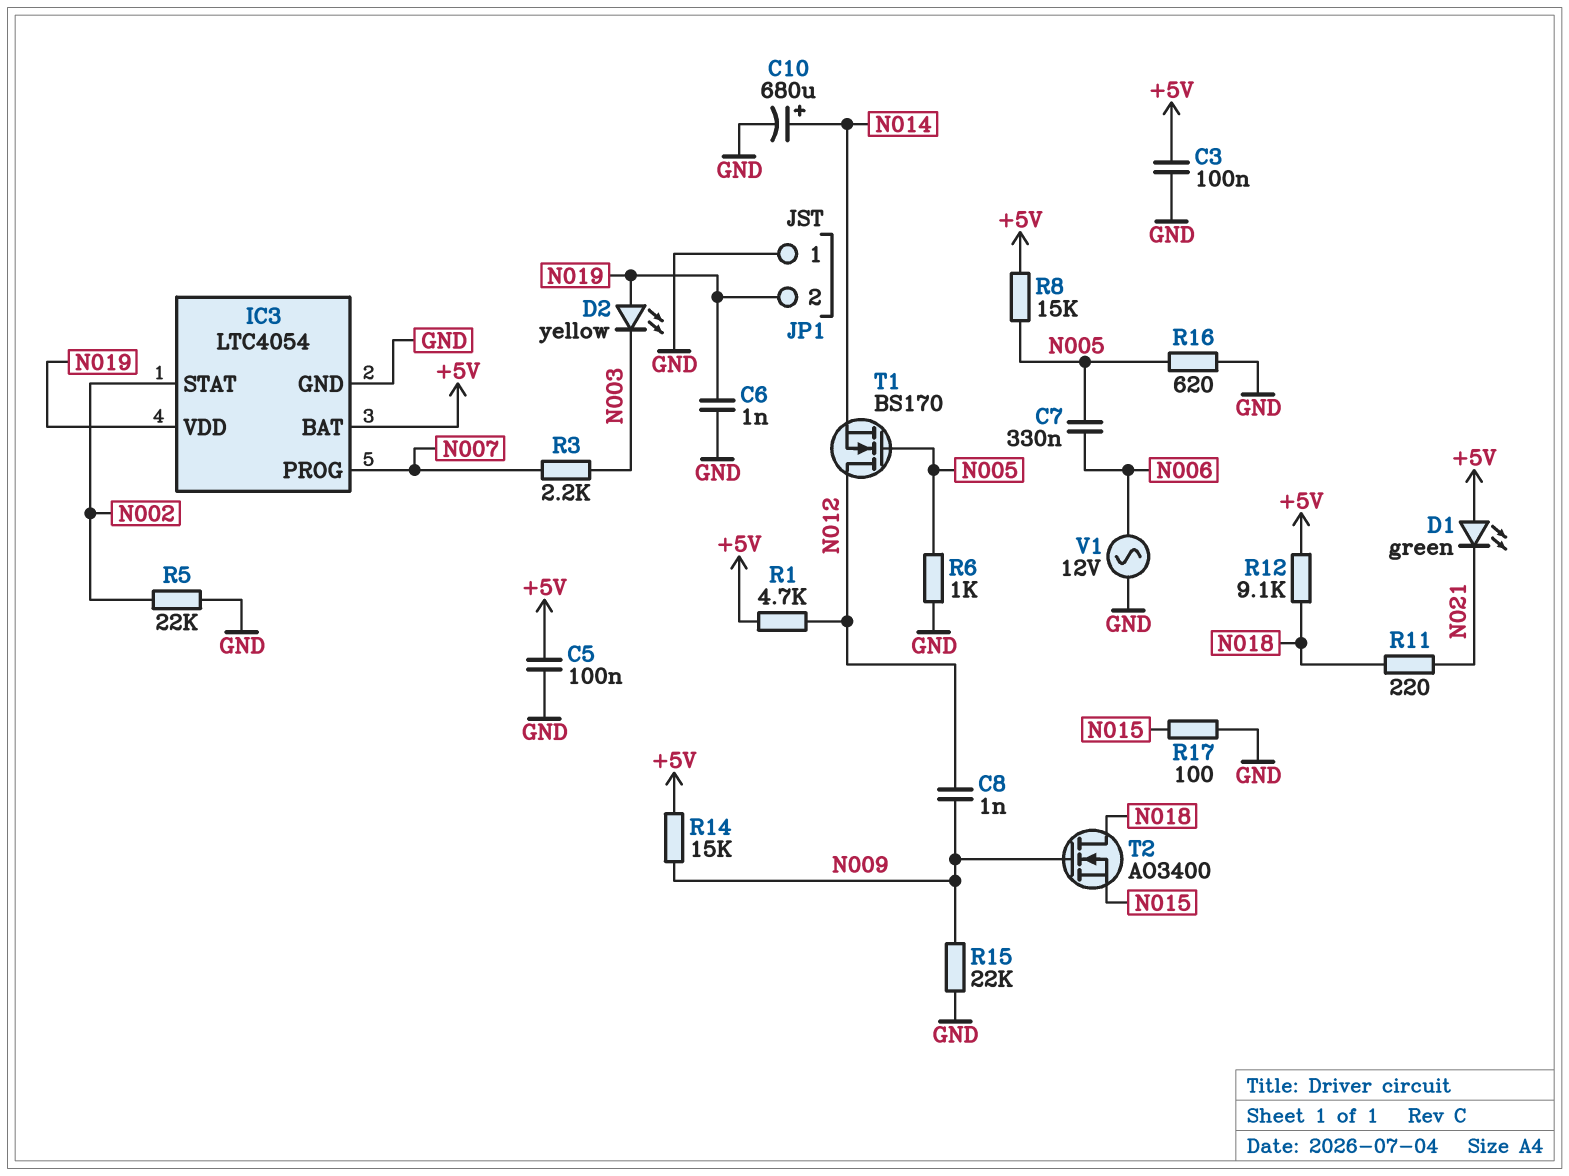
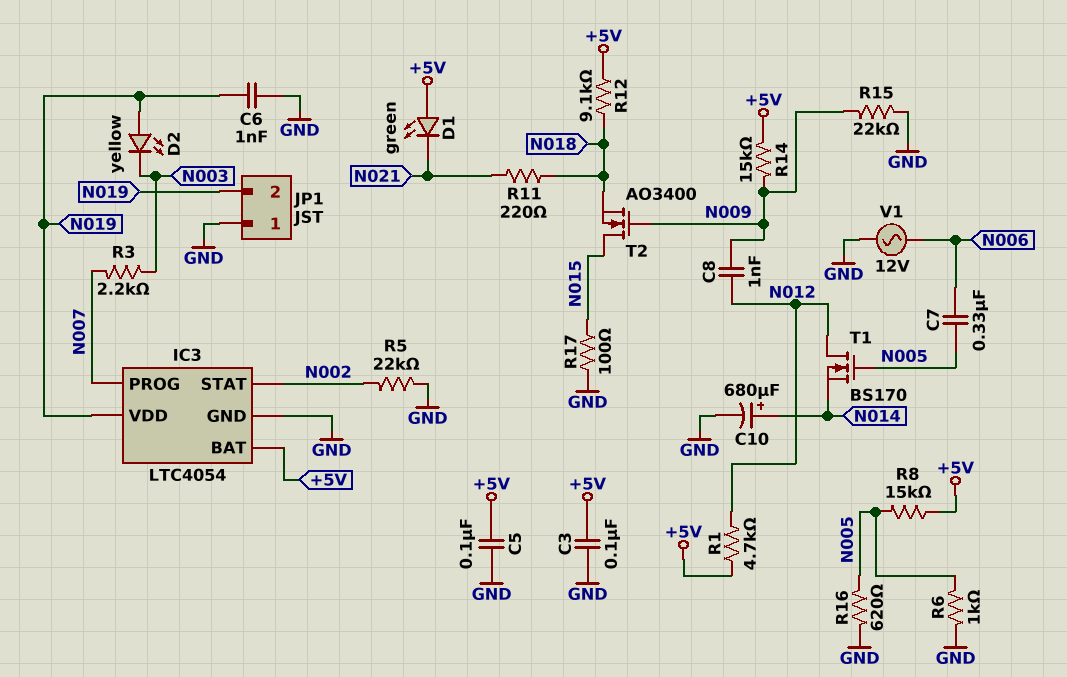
T2: NMOS AO3400 (G N009, D N018, S N015) -> NMOS AO3400 (G N009, D N015, S N018)

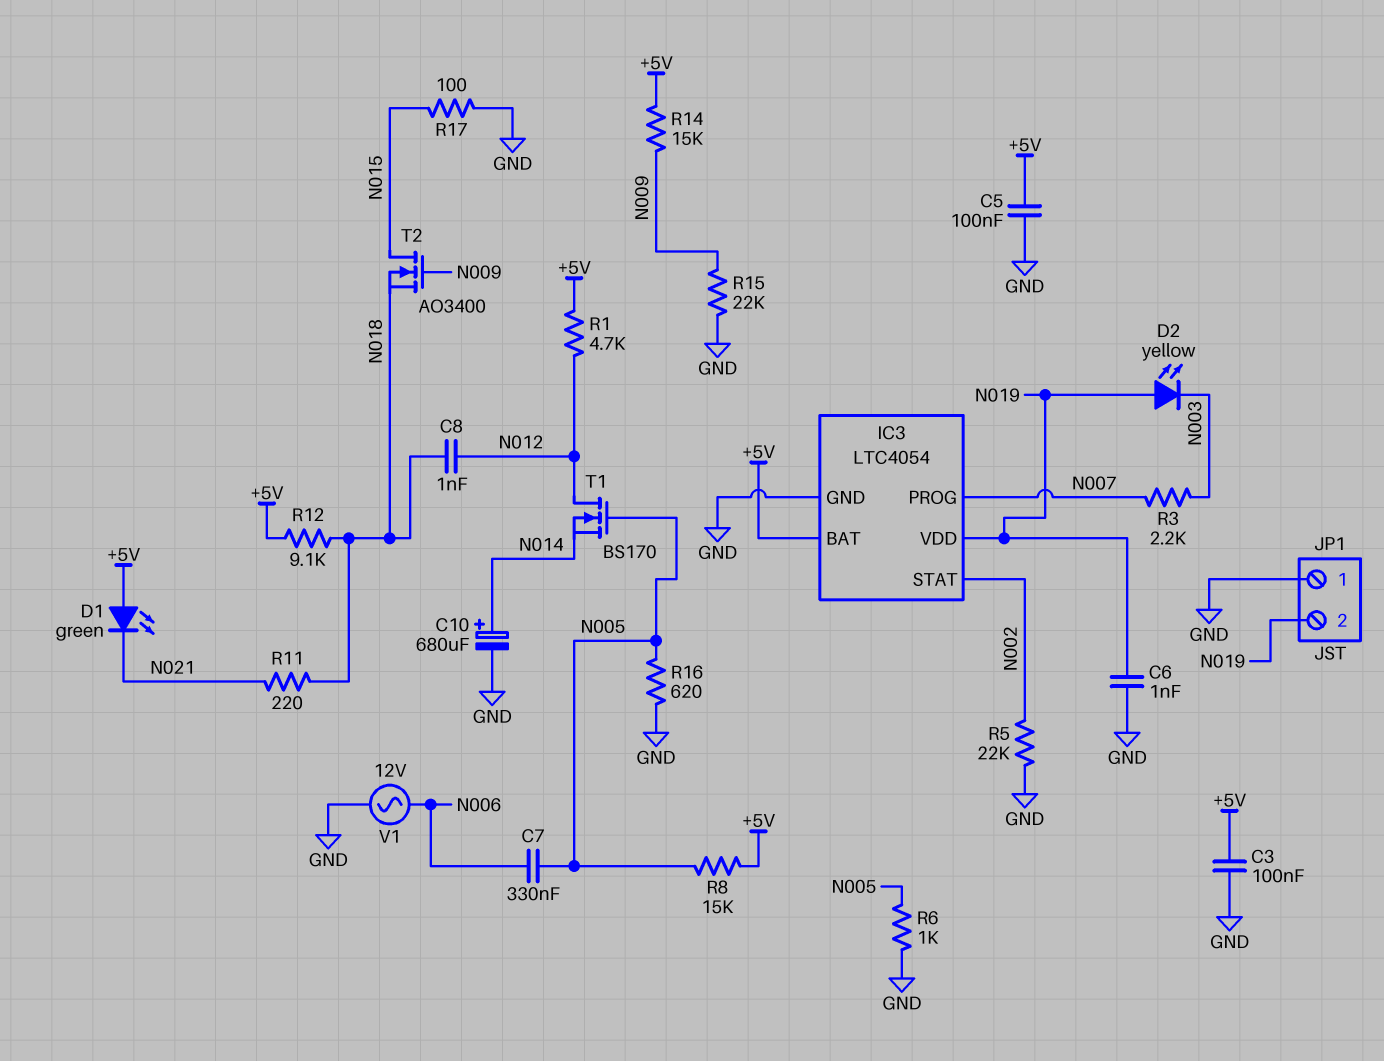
C8: 1nF (N009, N012) -> 1nF (N012, N018)

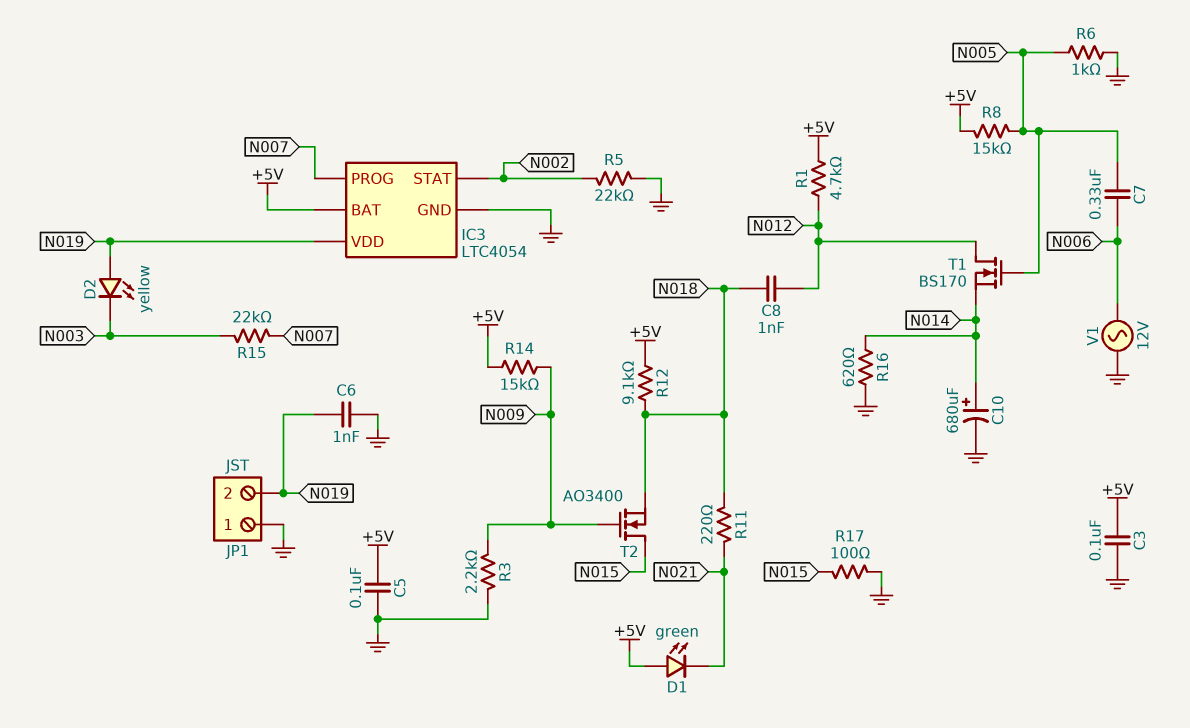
R3: 2.2k (N003, N007) -> 2.2k (GND, N009)
R15: 22k (GND, N009) -> 22k (N003, N007)
R16: 620 (GND, N005) -> 620 (GND, N014)

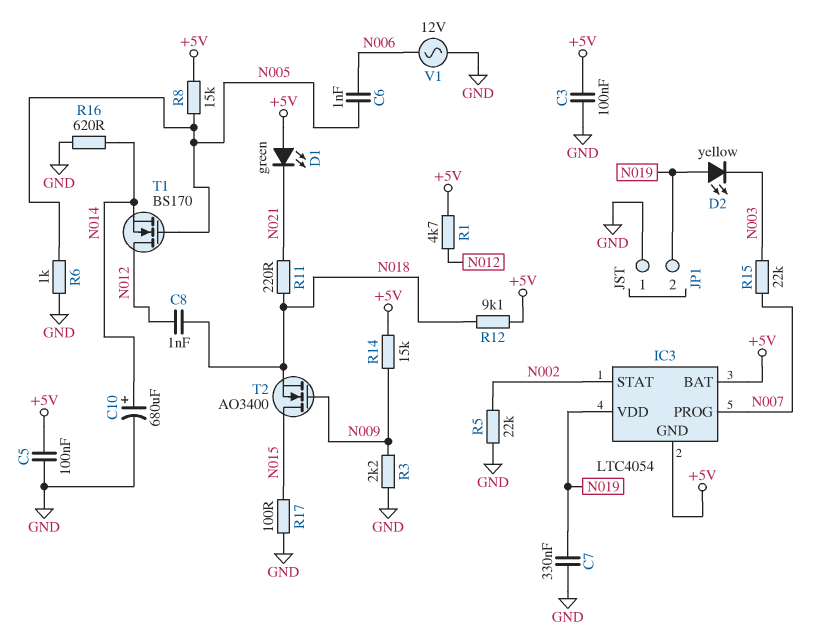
C6: 1nF (GND, N019) -> 1nF (N005, N006)
C7: 330nF (N005, N006) -> 330nF (GND, N019)
IC3 pin GND: GND -> +5V

